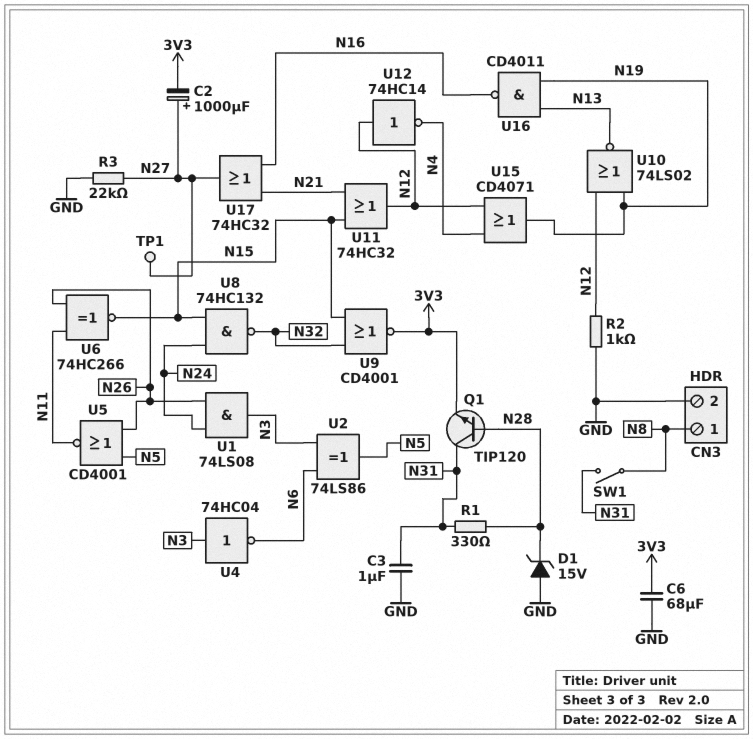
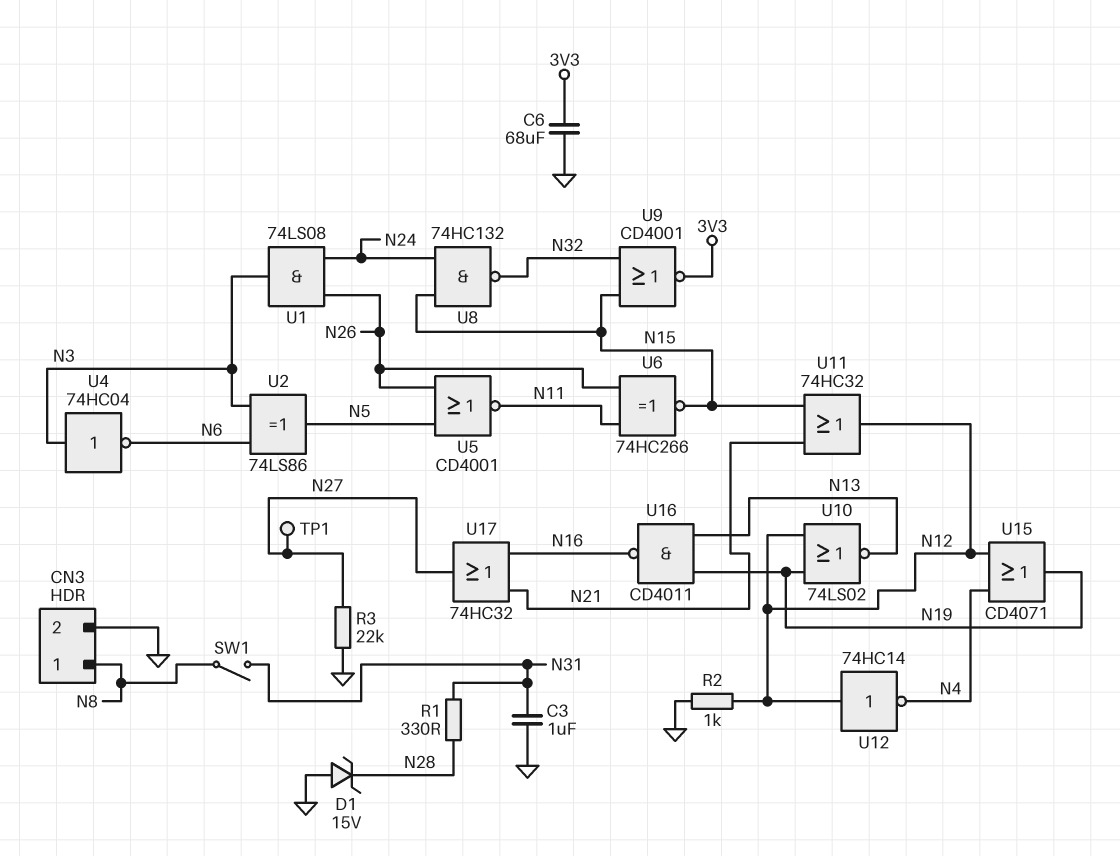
C2: 1000uF (plus N27, minus 3V3) -> none
Q1: NPN TIP120 (B N28, C N31, E 3V3) -> none

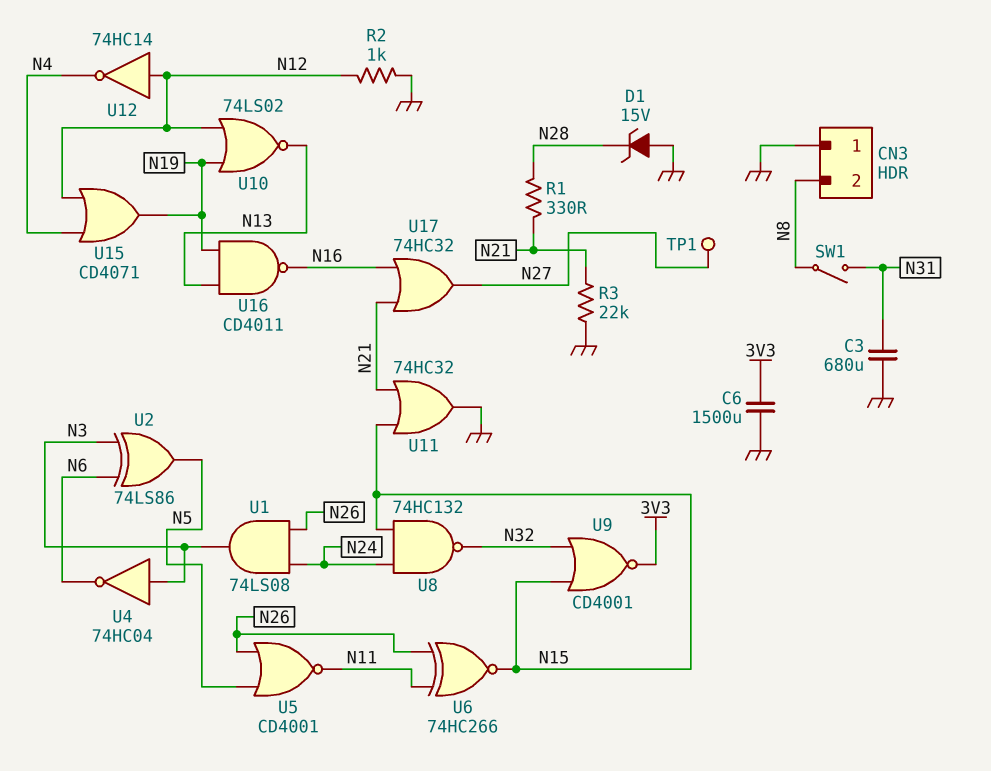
C3: 1uF (GND, N31) -> 680uF (GND, N31)
C6: 68uF (3V3, GND) -> 1500uF (3V3, GND)
CN3 pin 1: N8 -> GND
CN3 pin 2: GND -> N8
R1: 330 (N28, N31) -> 330 (N21, N28)
R3: 22k (GND, N27) -> 22k (GND, N21)
U11: OR 74HC32 (in N15, in N21, out N12) -> OR 74HC32 (in N15, in N21, out GND)

